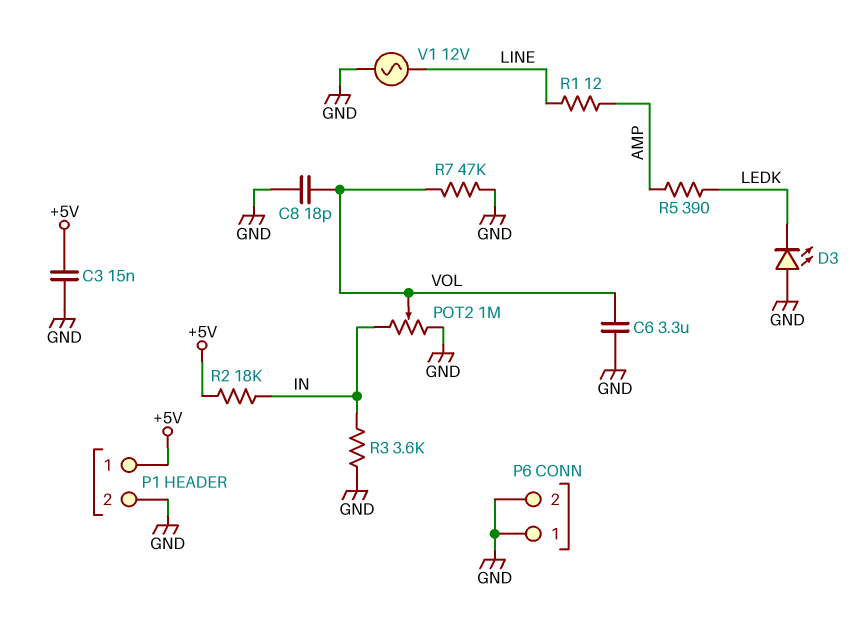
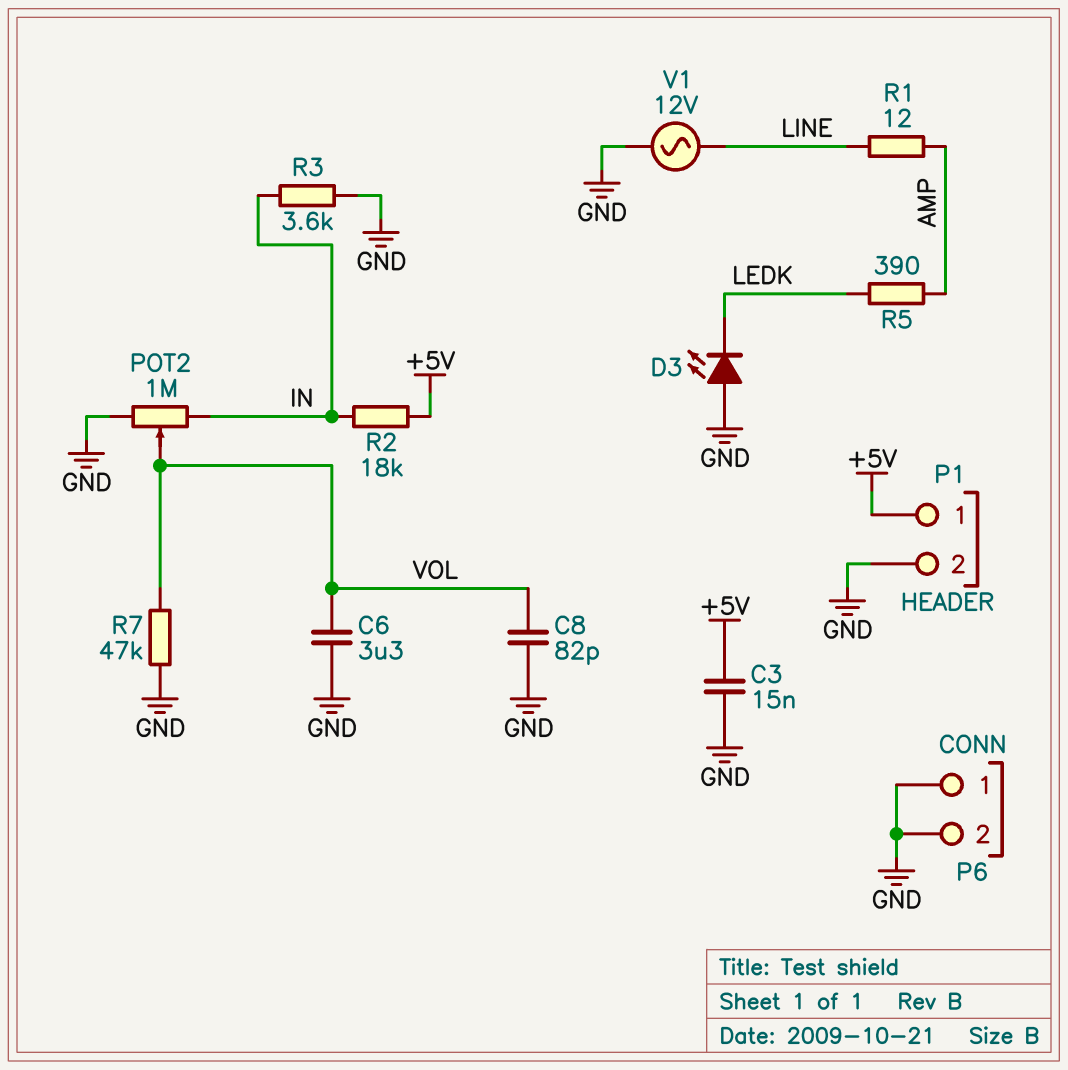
C8: 18pF (GND, VOL) -> 82pF (GND, VOL)

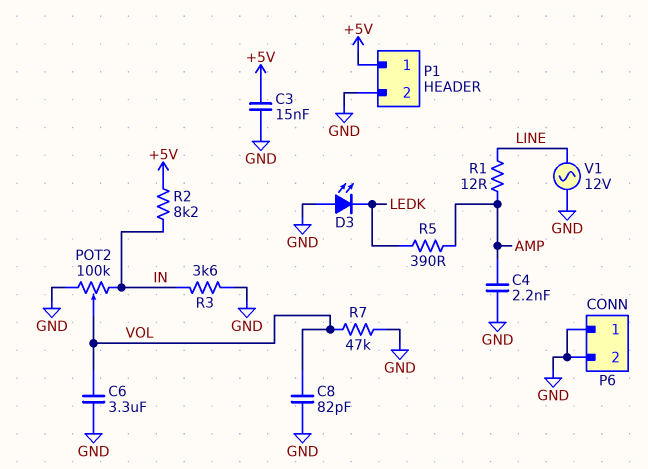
C4: none -> 2.2nF (AMP, GND)
POT2: 1M (GND, IN, wiper VOL) -> 100k (GND, IN, wiper VOL)
R2: 18k (+5V, IN) -> 8.2k (+5V, IN)

